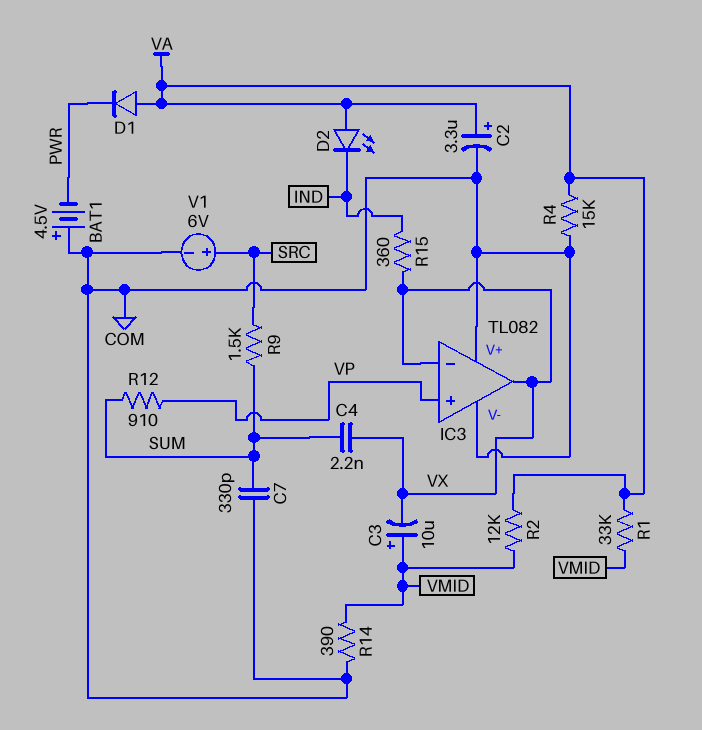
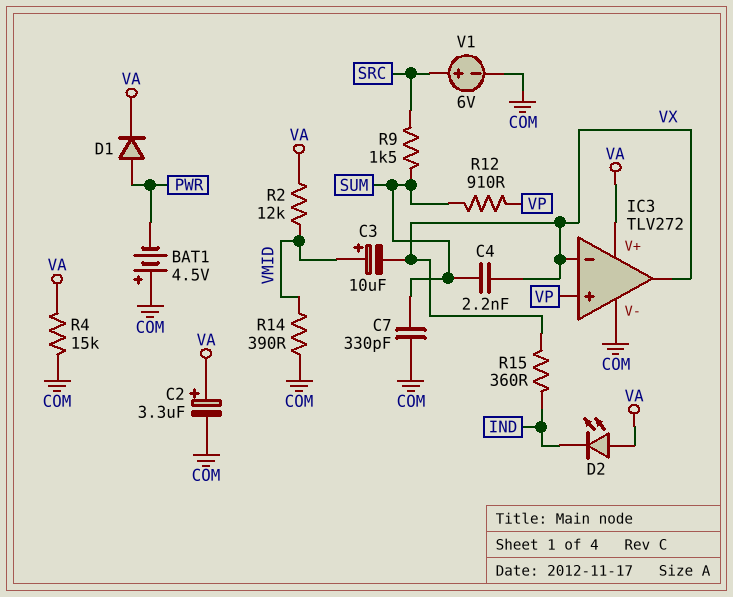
D1: diode (A VA, K PWR) -> diode (A PWR, K VA)
IC3: TL082 -> TLV272
IC3 pin V+: COM -> VA
R1: 33k (VA, VMID) -> none

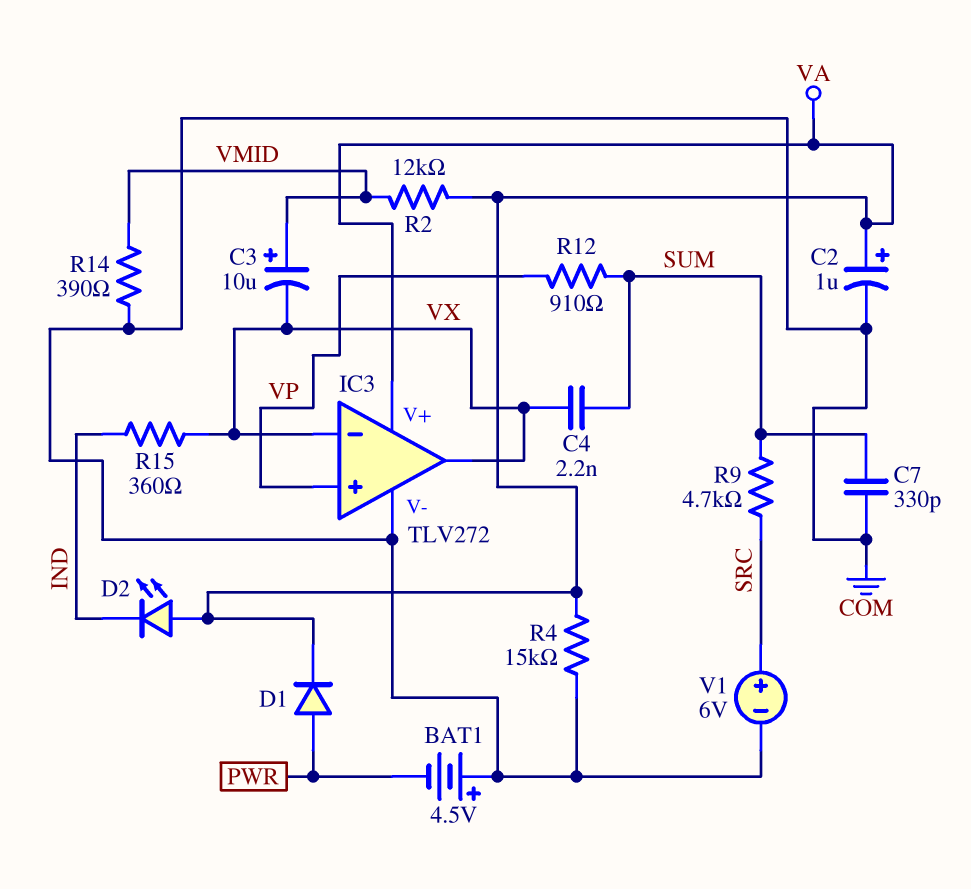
C2: 3.3uF (plus VA, minus COM) -> 1uF (plus VA, minus COM)
R9: 1.5k (SRC, SUM) -> 4.7k (SRC, SUM)

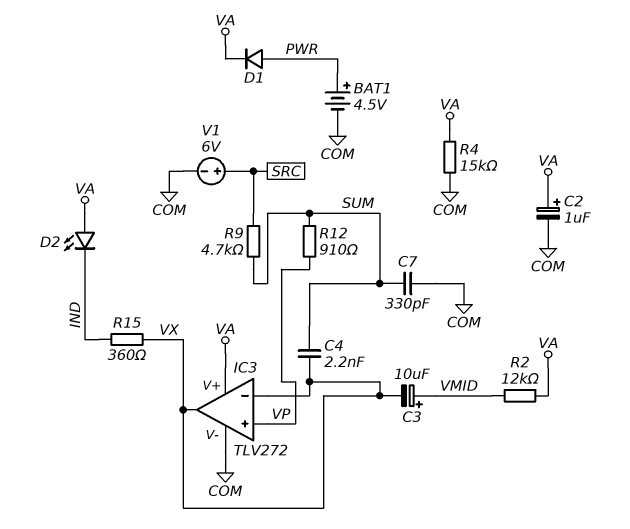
BAT1: 4.5V (plus COM, minus PWR) -> 4.5V (plus PWR, minus COM)
R14: 390 (COM, VMID) -> none

